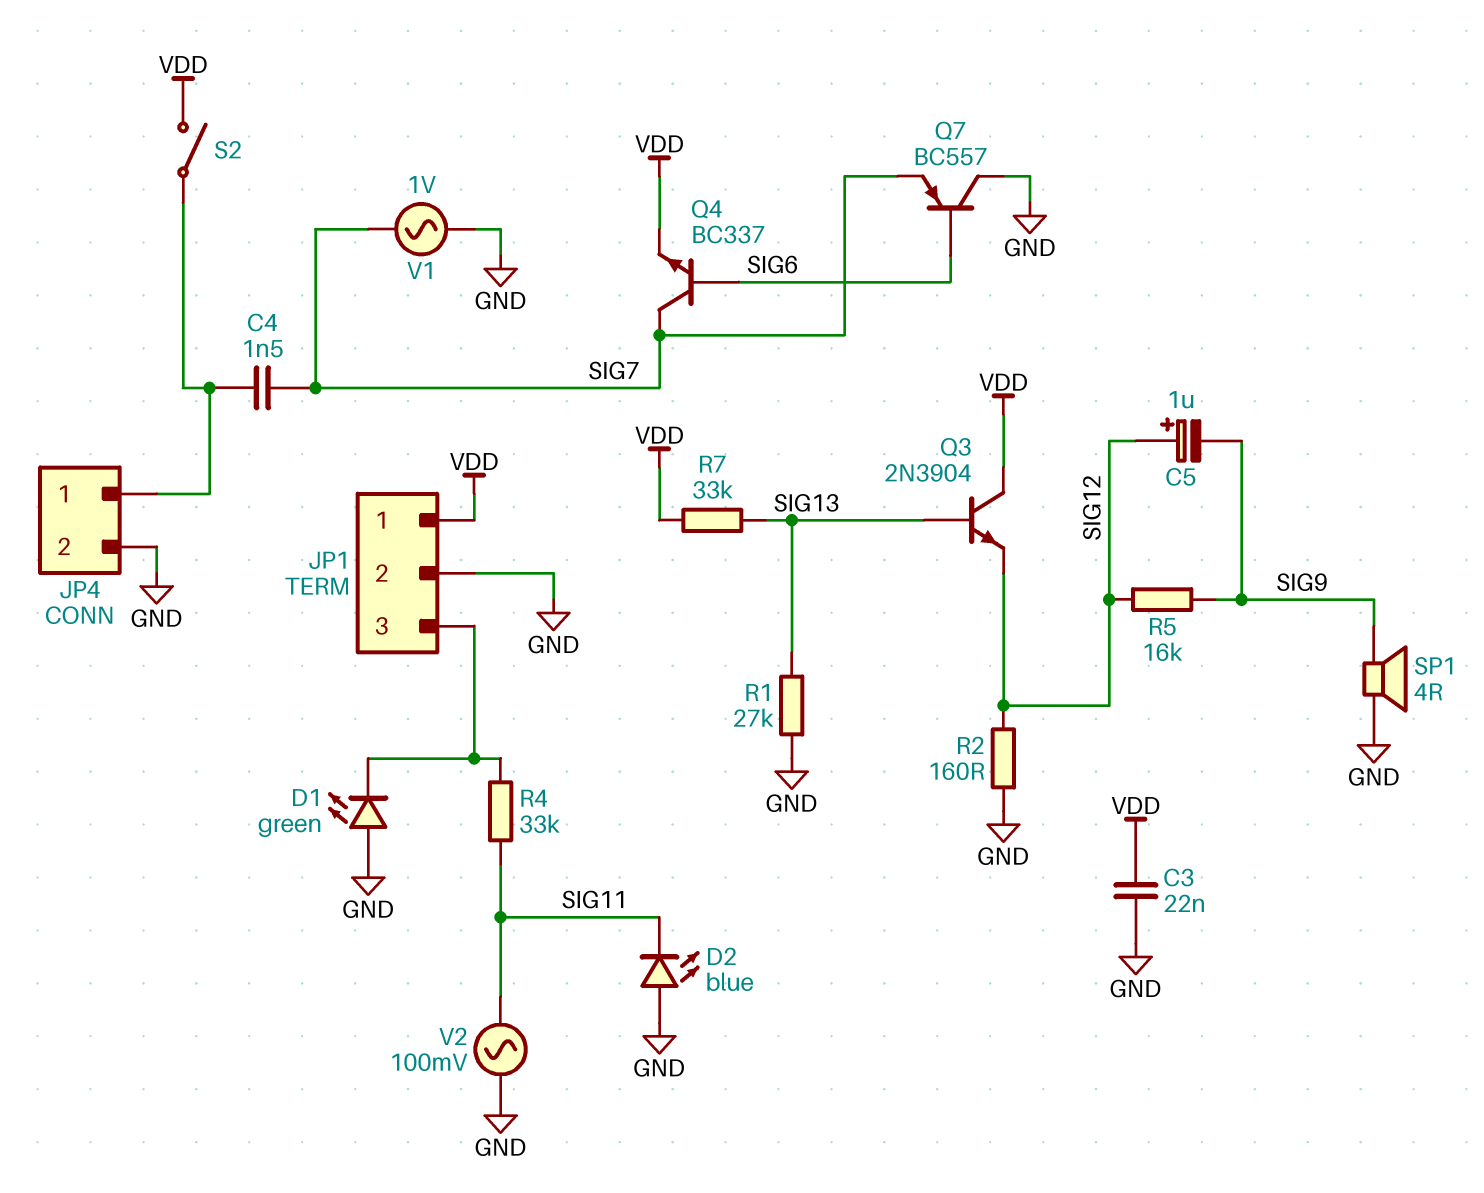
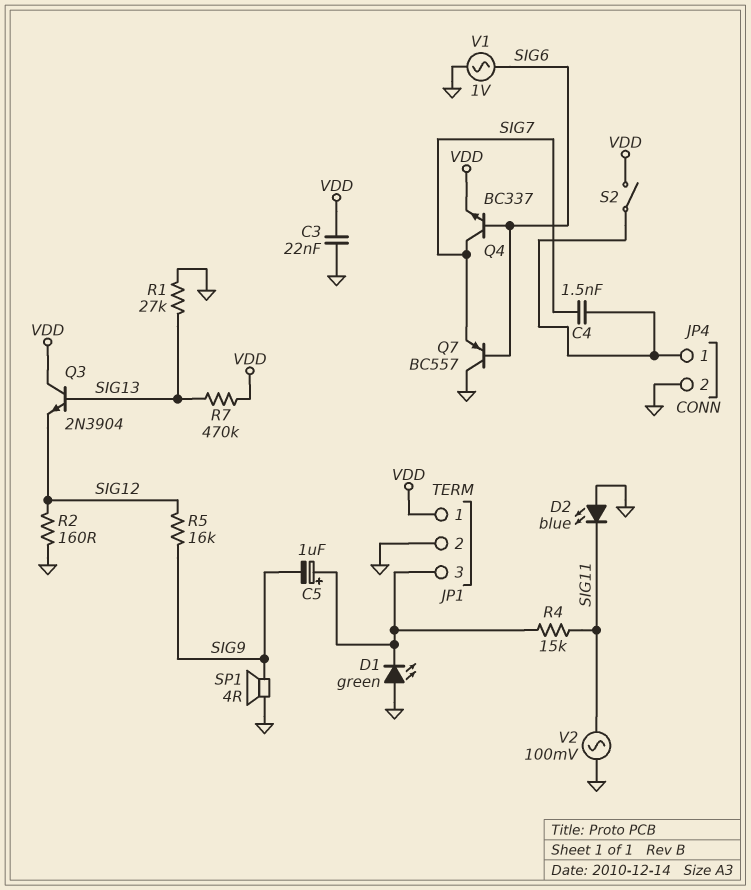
C5: 1uF (plus SIG12, minus SIG9) -> 1uF (plus JP1/3, minus SIG9)
R4: 33k (JP1/3, SIG11) -> 15k (JP1/3, SIG11)
R7: 33k (SIG13, VDD) -> 470k (SIG13, VDD)
V1: AC 1V (GND, SIG7) -> AC 1V (GND, SIG6)

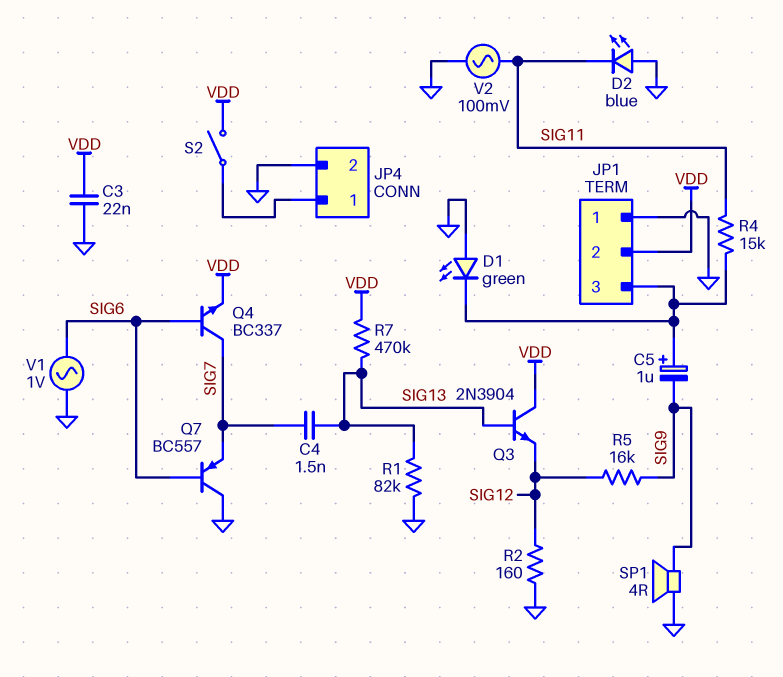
C4: 1.5nF (JP4/1, SIG7) -> 1.5nF (SIG7, SIG13)
JP1 pin 1: VDD -> GND
JP1 pin 2: GND -> VDD
R1: 27k (GND, SIG13) -> 82k (GND, SIG13)

